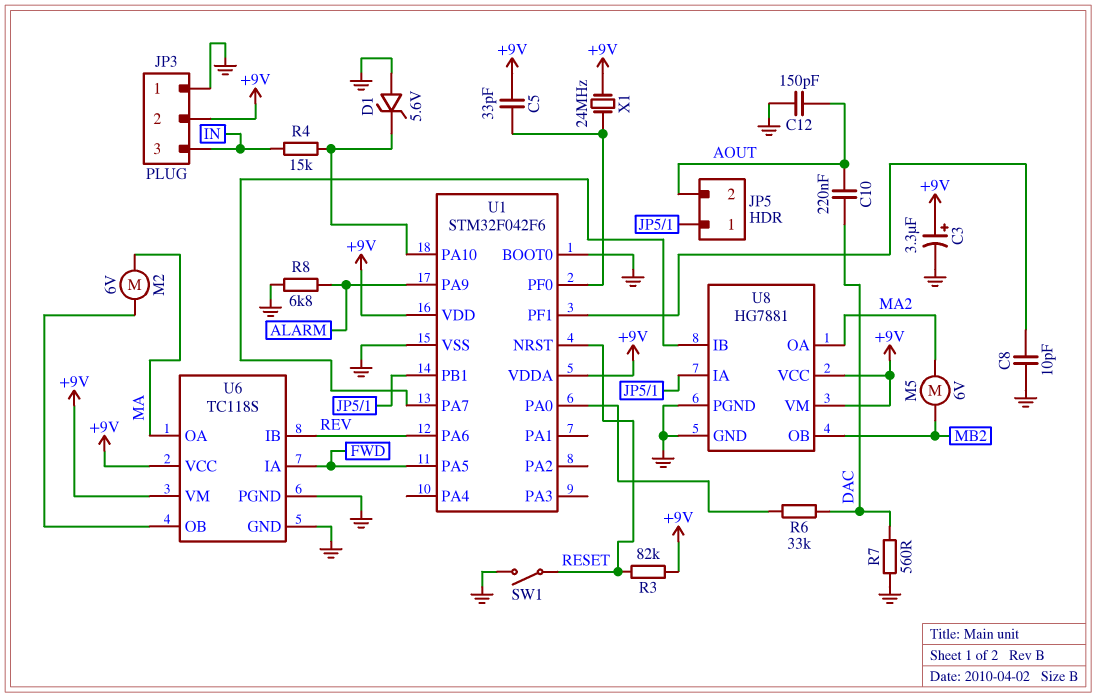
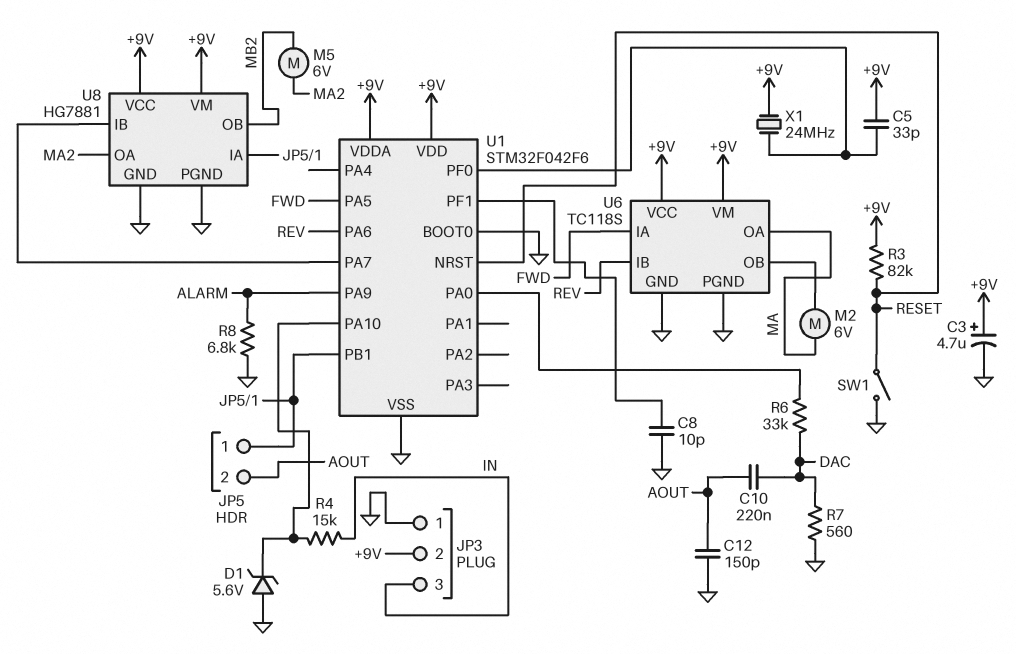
C3: 3.3uF (plus +9V, minus GND) -> 4.7uF (plus +9V, minus GND)

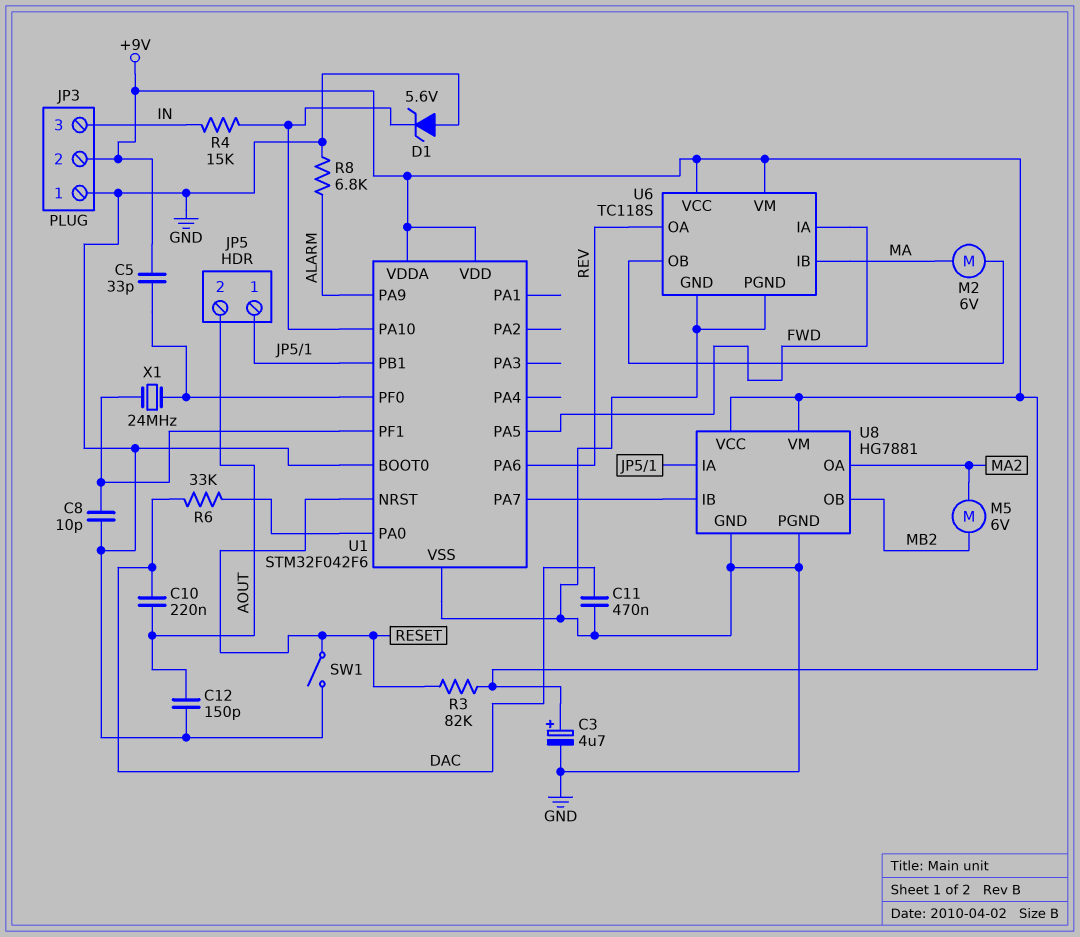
C11: none -> 470nF (DAC, GND)
R7: 560 (DAC, GND) -> none
U6 pin IB: REV -> MA
U6 pin OA: MA -> REV
X1: 24MHz (+9V, U1/PF0) -> 24MHz (U1/PF0, U1/PF1)

